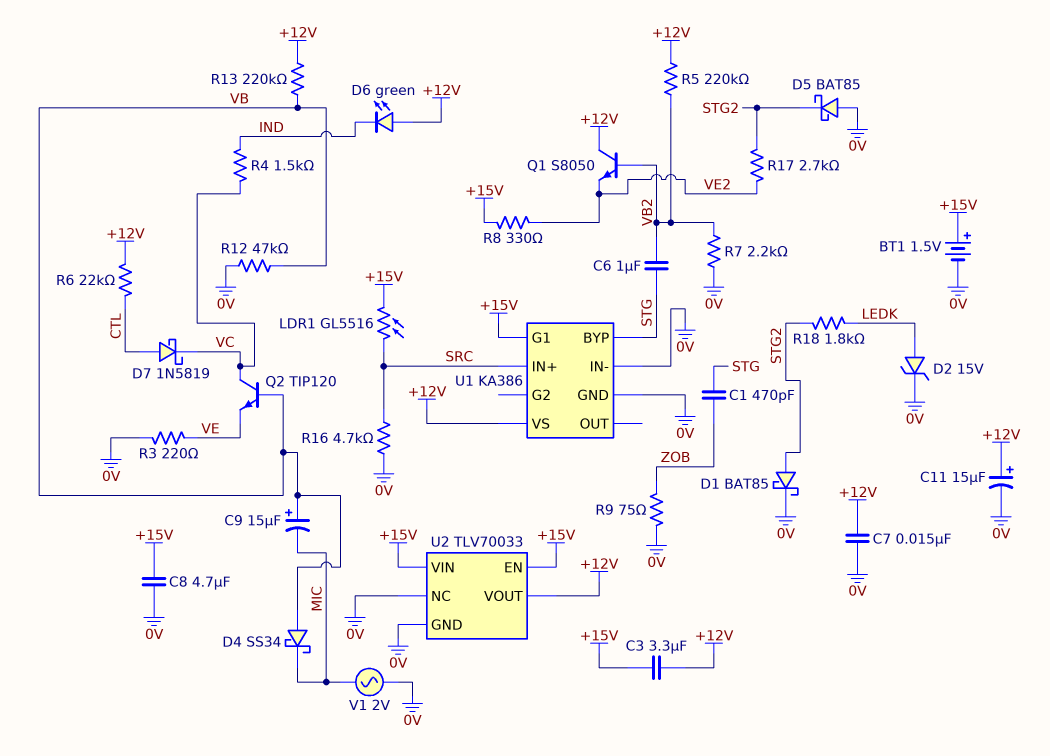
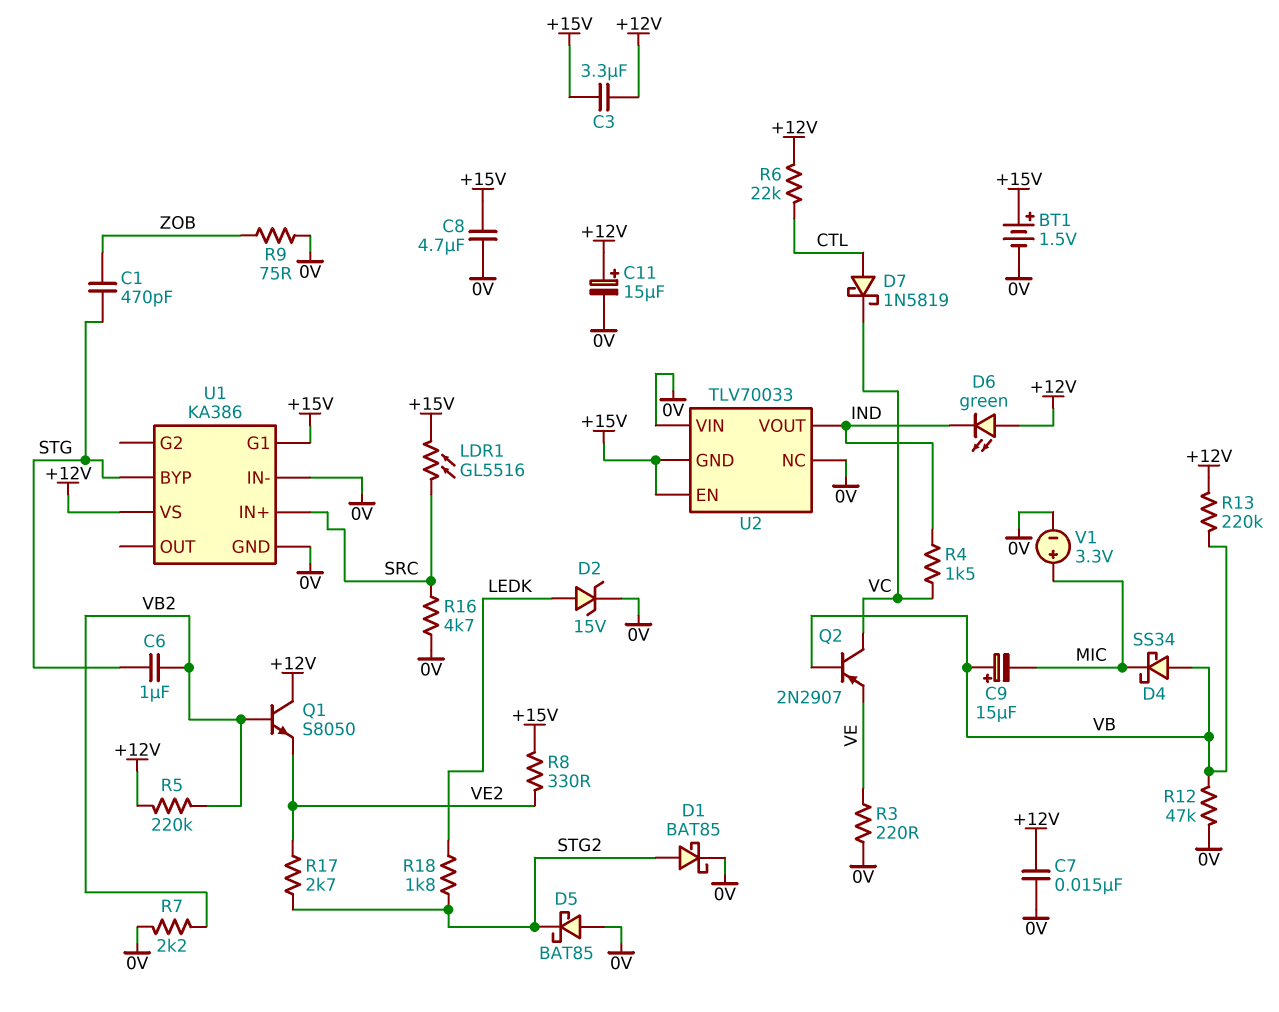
Q2: NPN TIP120 (B VB, C VC, E VE) -> PNP 2N2907 (B VB, C VC, E VE)
U2 pin GND: 0V -> +15V
U2 pin VIN: +15V -> 0V
U2 pin VOUT: +12V -> IND
V1: AC 2V (0V, MIC) -> 3.3V (plus MIC, minus 0V)

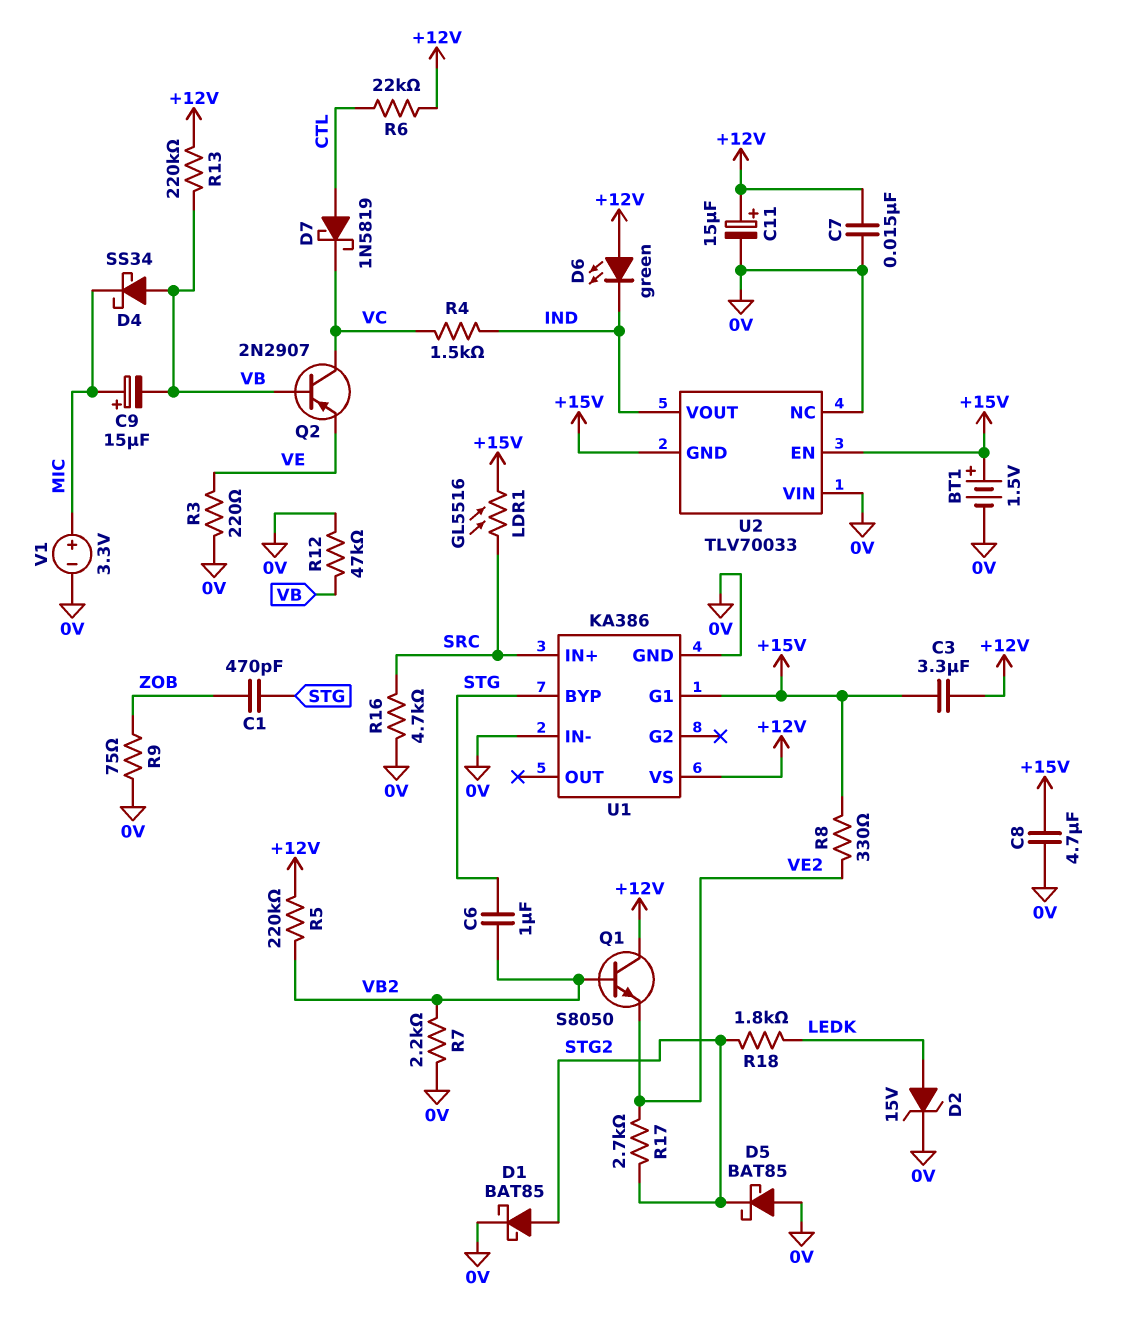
C9: 15uF (plus VB, minus MIC) -> 15uF (plus MIC, minus VB)

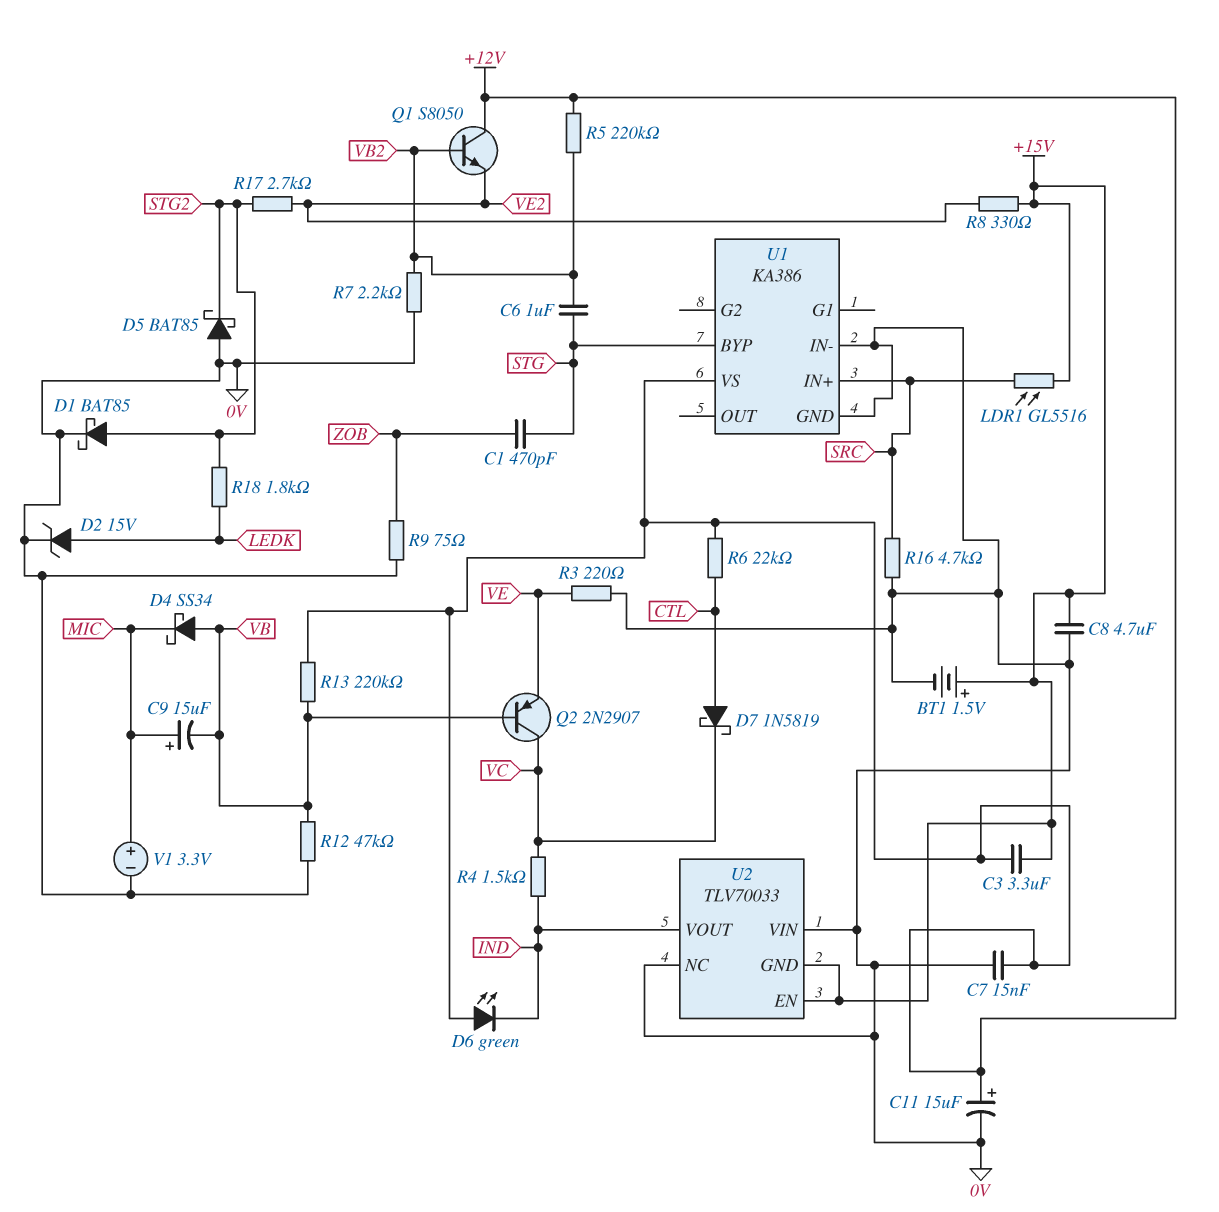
U1 pin G1: +15V -> none

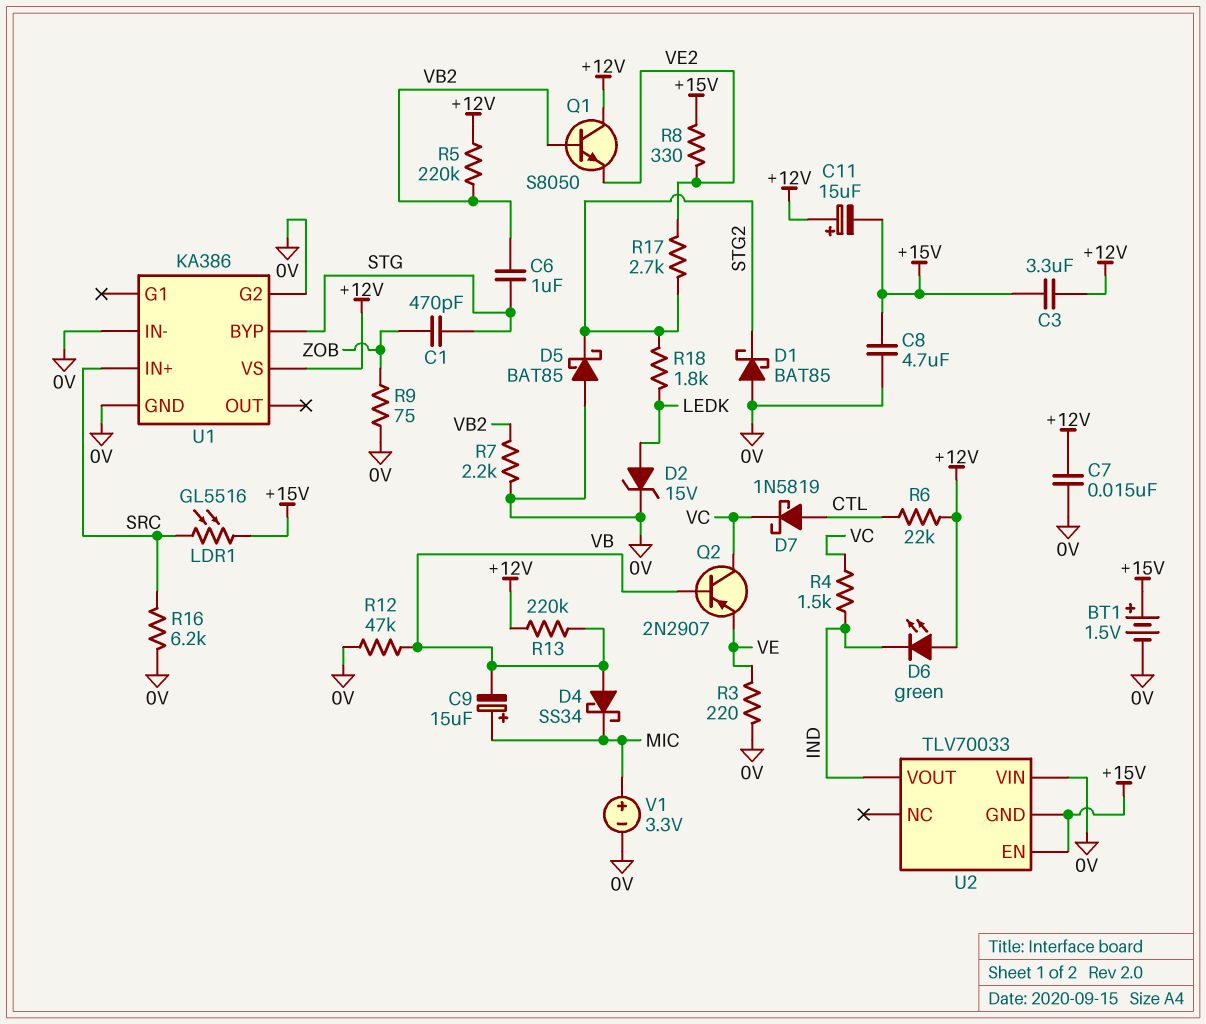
C11: 15uF (plus +12V, minus 0V) -> 15uF (plus +12V, minus +15V)
D1: schottky BAT85 (A STG2, K 0V) -> schottky BAT85 (A 0V, K STG2)
R16: 4.7k (0V, SRC) -> 6.2k (0V, SRC)
U1 pin G2: none -> 0V
U2 pin NC: 0V -> none

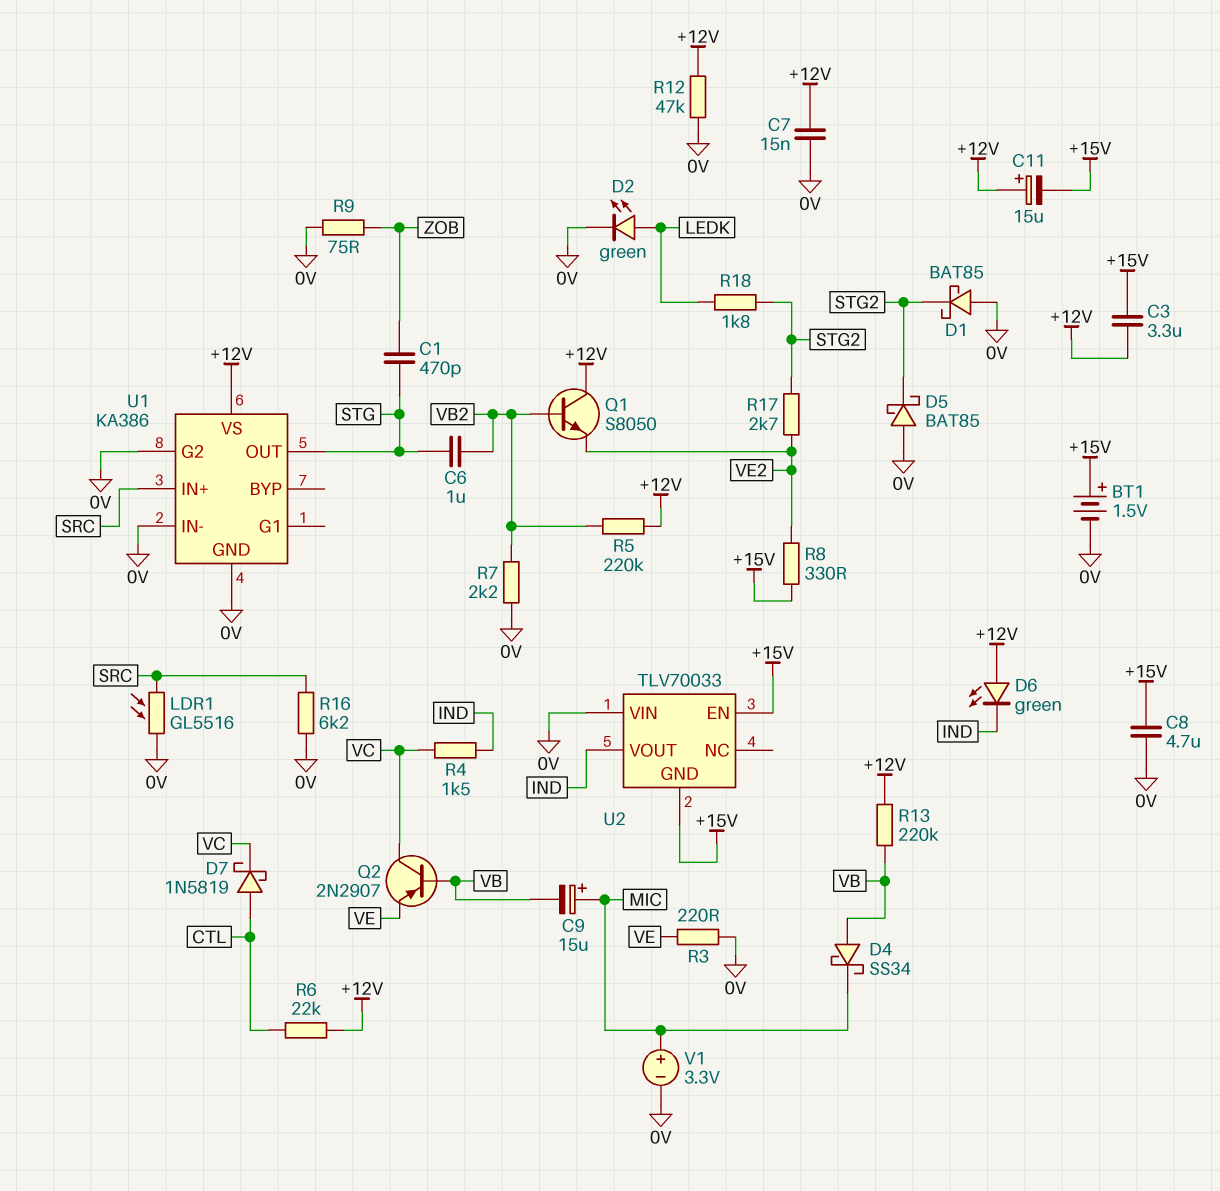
D2: zener 15V (A LEDK, K 0V) -> LED green (A LEDK, K 0V)
LDR1: GL5516 (+15V, SRC) -> GL5516 (0V, SRC)
R12: 47k (0V, VB) -> 47k (+12V, 0V)
U1 pin BYP: STG -> none
U1 pin OUT: none -> STG

